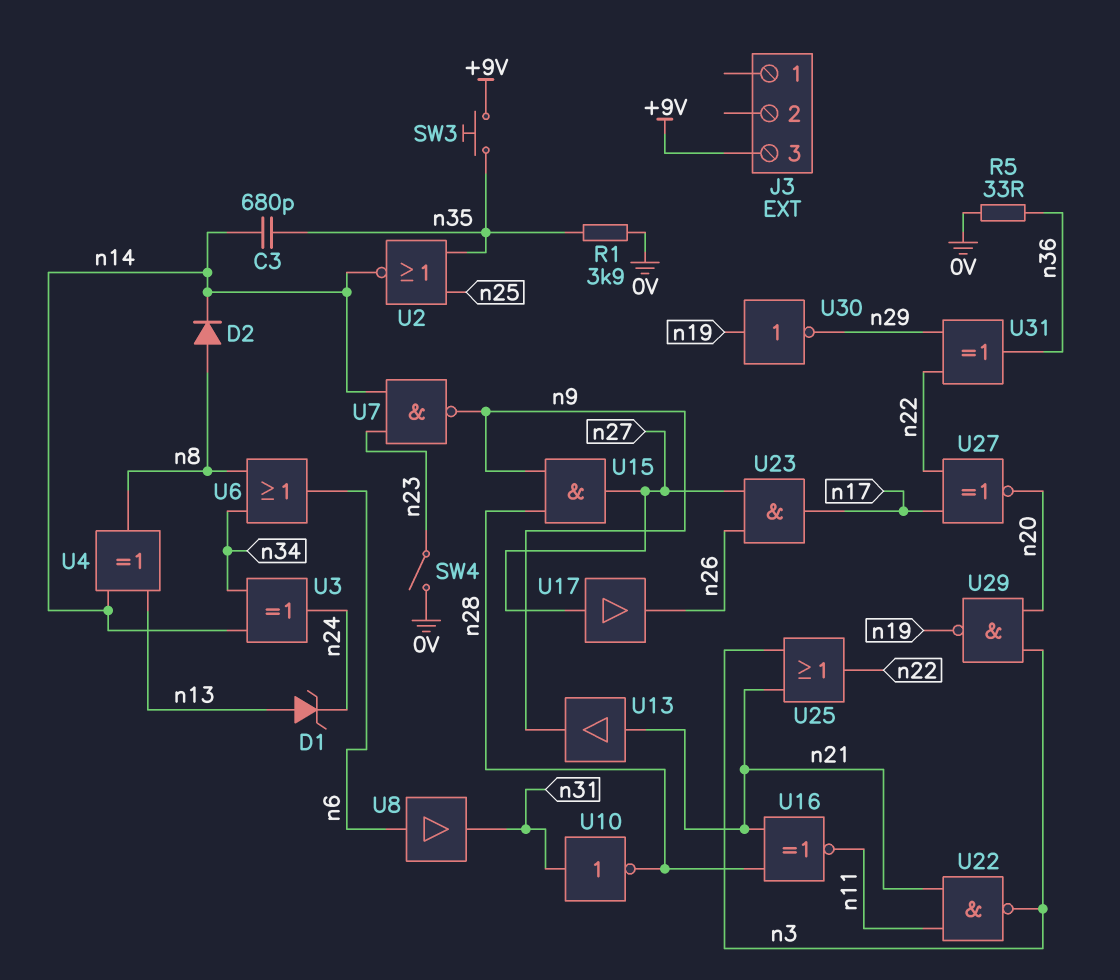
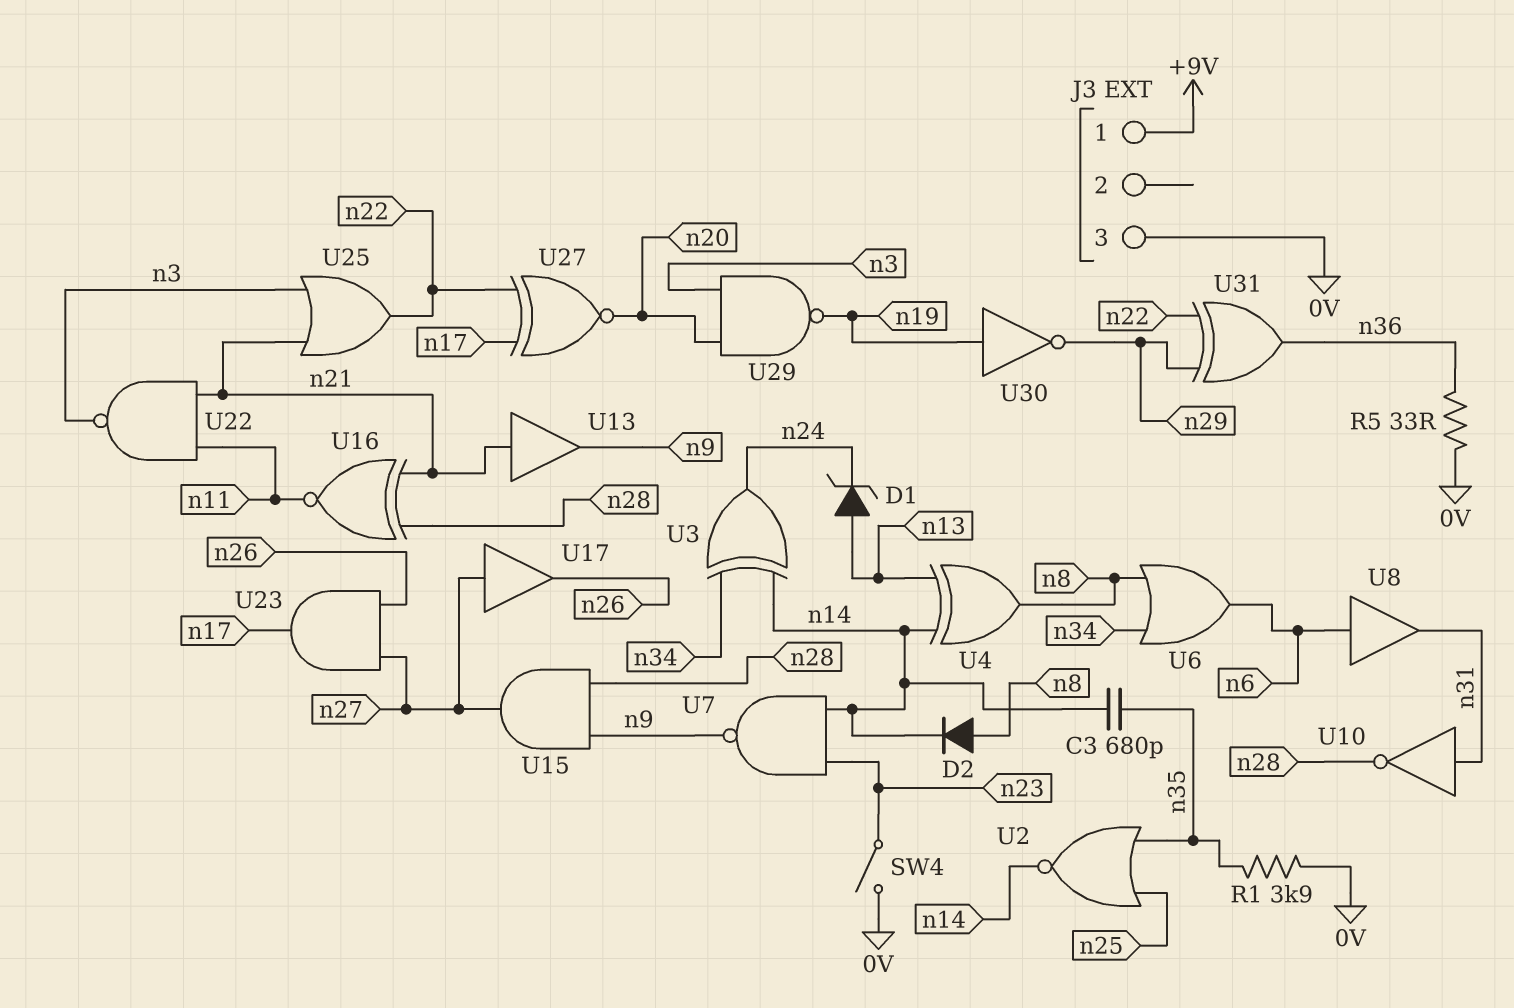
J3 pin 1: none -> +9V
J3 pin 3: +9V -> 0V
SW3: button (+9V, n35) -> none

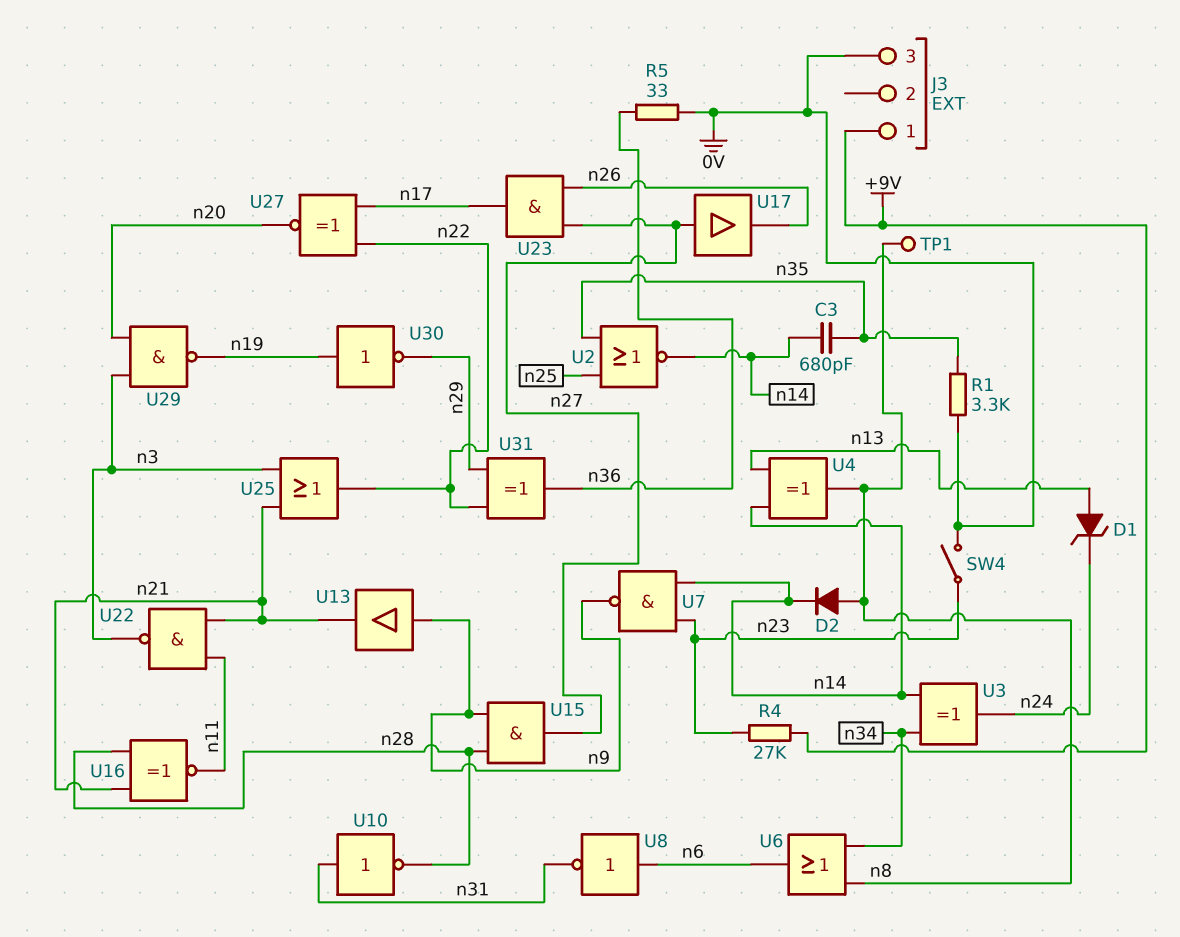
R1: 3.9k (0V, n35) -> 3.3k (0V, n35)
R4: none -> 27k (+9V, n23)
TP1: none -> test point (n8)
U8: buffer (in n6, out n31) -> NOT (in n6, out n31)
U13: buffer (in n21, out n9) -> buffer (in n9, out n21)

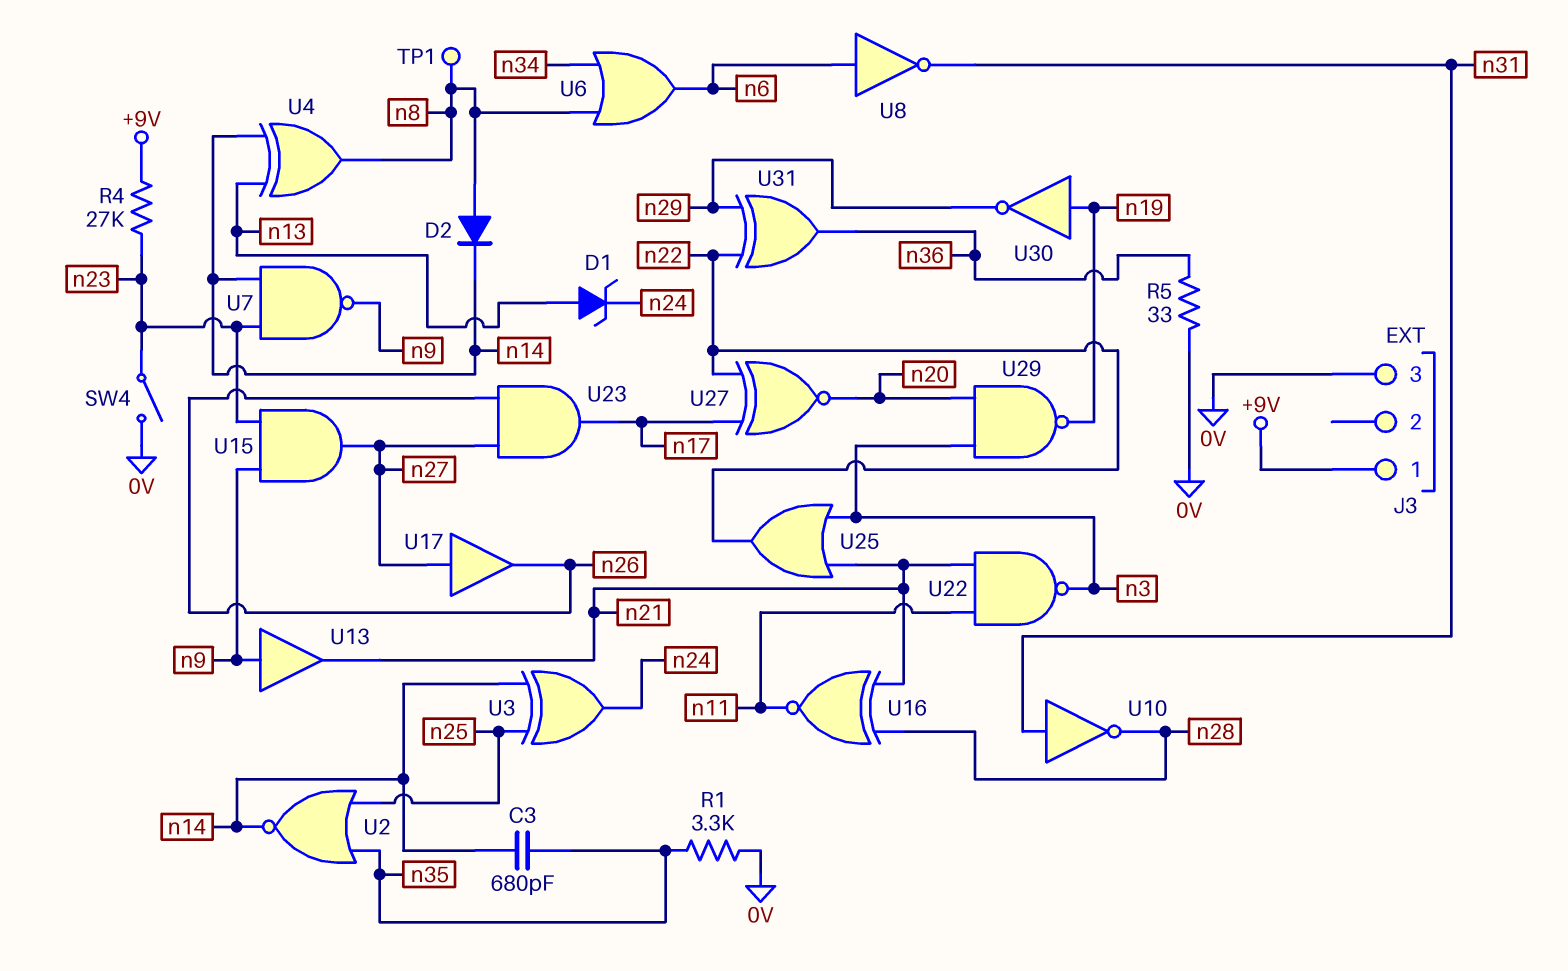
U3: XOR (in n14, in n34, out n24) -> XOR (in n14, in n25, out n24)
U15: AND (in n9, in n28, out n27) -> AND (in n9, in n23, out n27)

